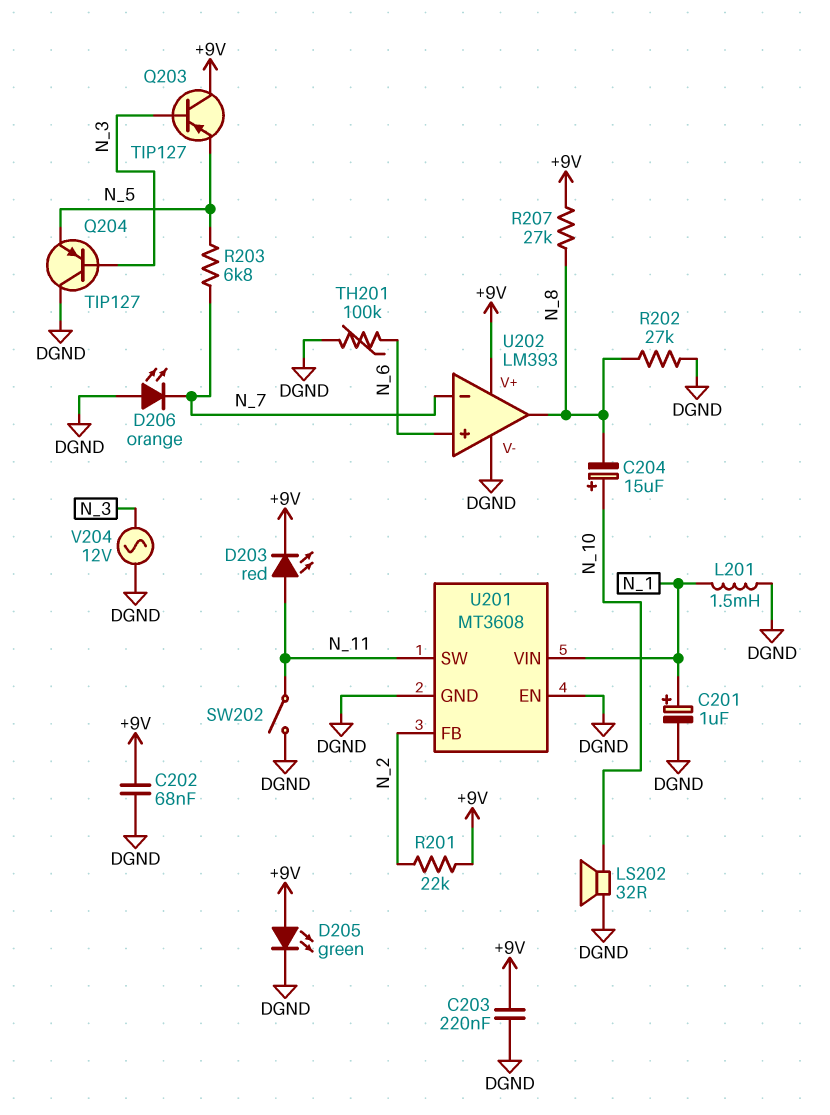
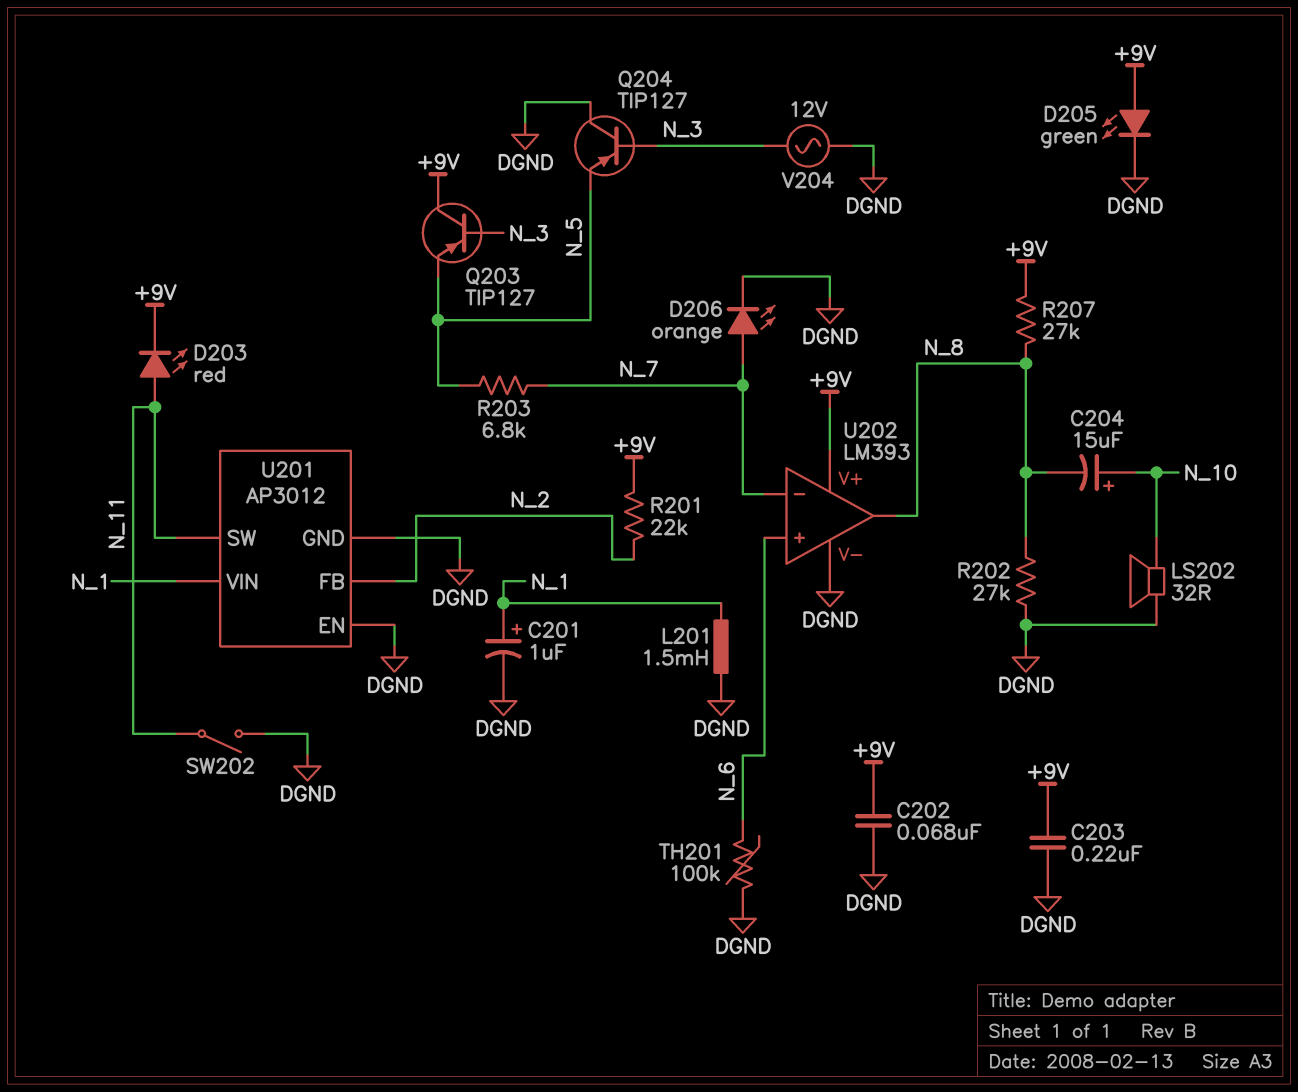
D206: LED orange (A DGND, K N_7) -> LED orange (A N_7, K DGND)
U201: MT3608 -> AP3012

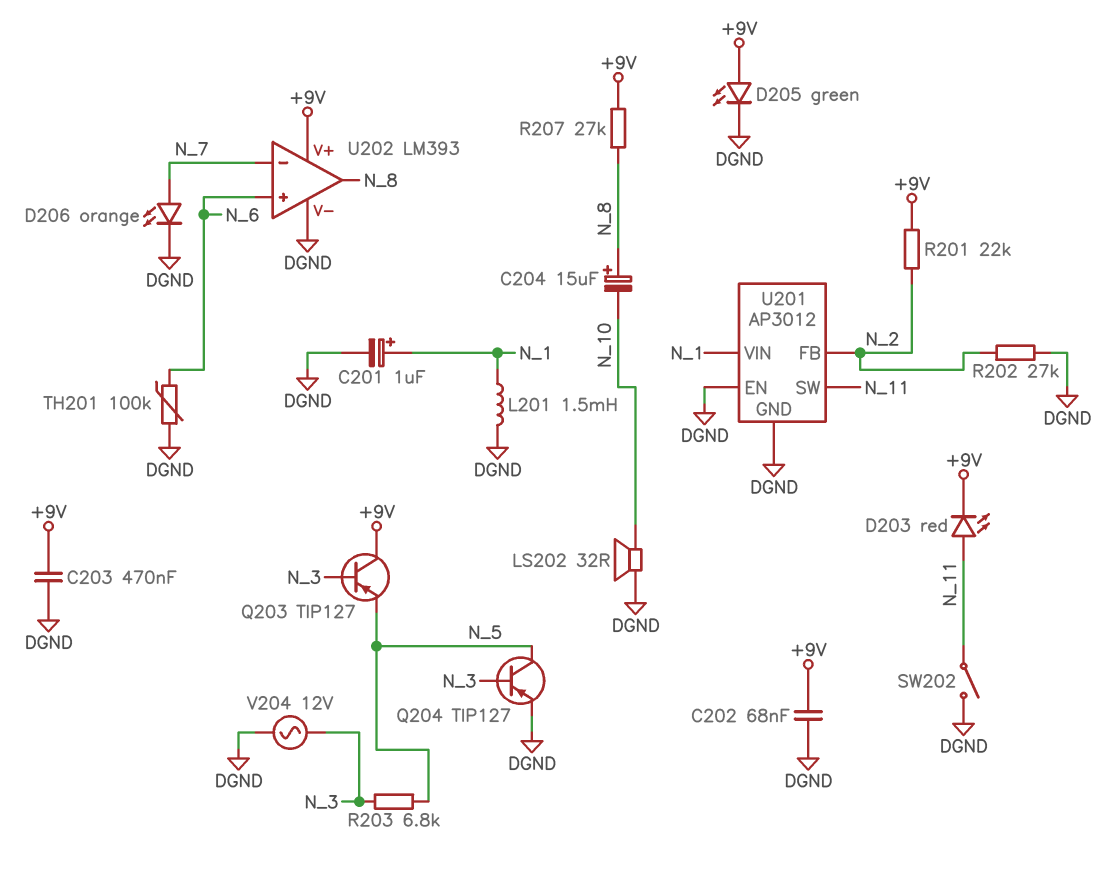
C203: 220nF (+9V, DGND) -> 470nF (+9V, DGND)
C204: 15uF (plus N_10, minus N_8) -> 15uF (plus N_8, minus N_10)
Q204: PNP TIP127 (B N_3, C DGND, E N_5) -> PNP TIP127 (B N_3, C N_5, E DGND)
R202: 27k (DGND, N_8) -> 27k (DGND, N_2)
R203: 6.8k (N_5, N_7) -> 6.8k (N_3, N_5)

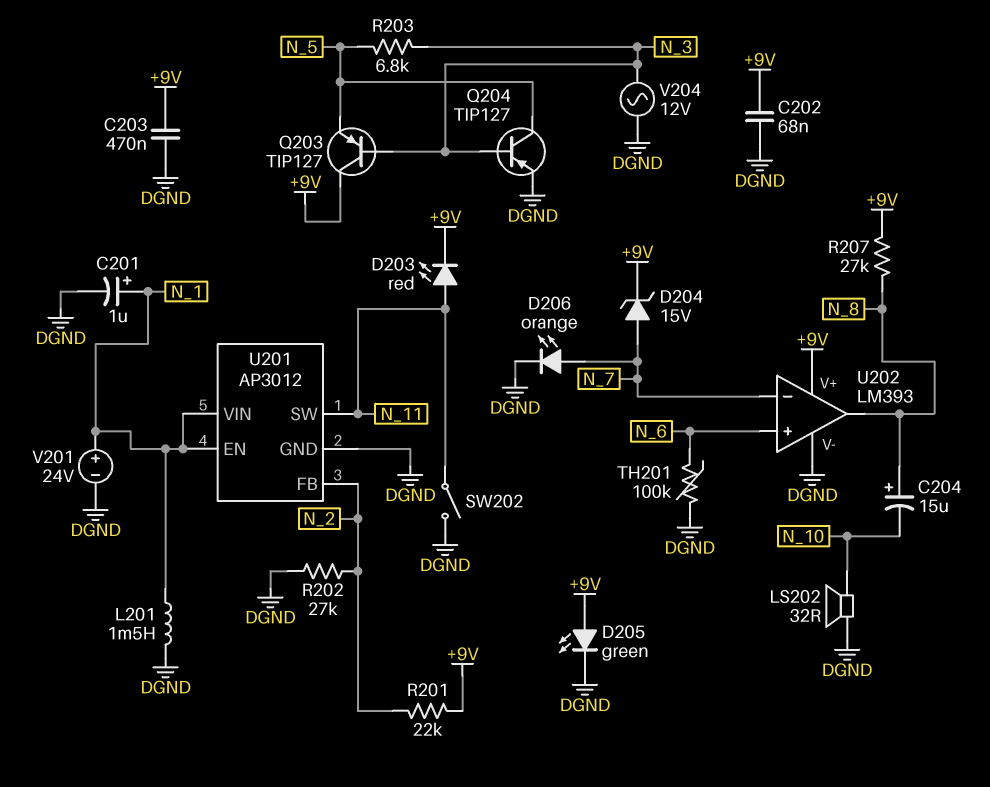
D204: none -> zener 15V (A N_7, K +9V)
U201 pin EN: DGND -> N_1
V201: none -> 24V (plus N_1, minus DGND)

